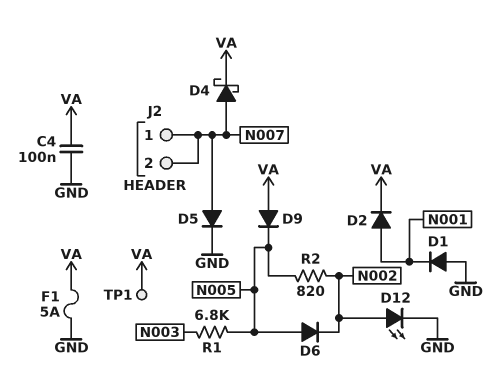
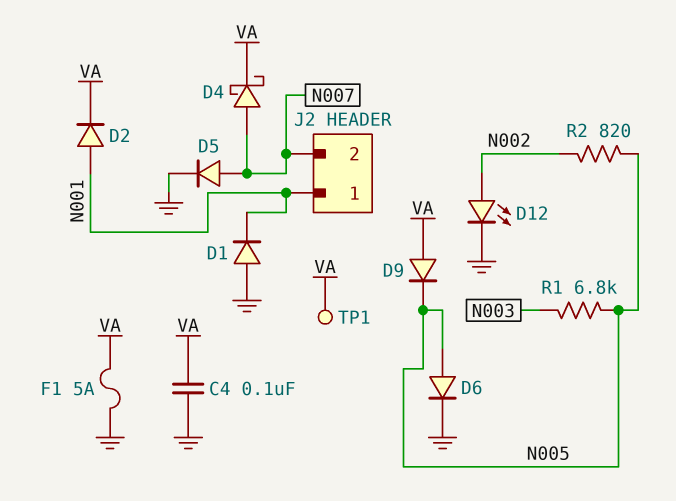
D6: diode (A N005, K N002) -> diode (A N005, K GND)
J2 pin 1: N007 -> N001

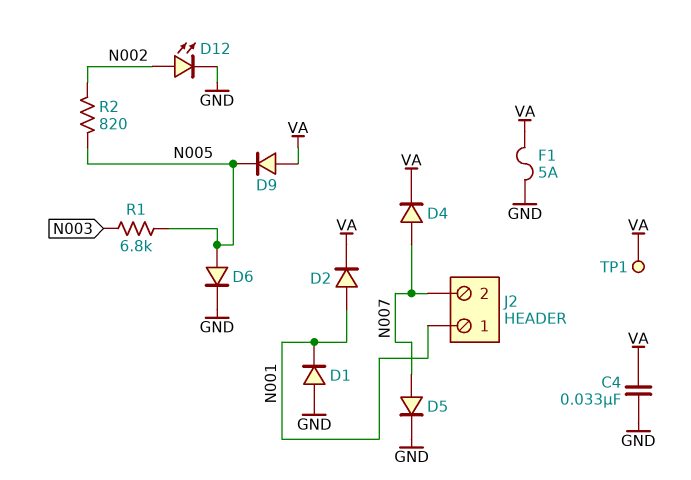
C4: 100nF (GND, VA) -> 33nF (GND, VA)
D4: schottky (A N007, K VA) -> diode (A N007, K VA)

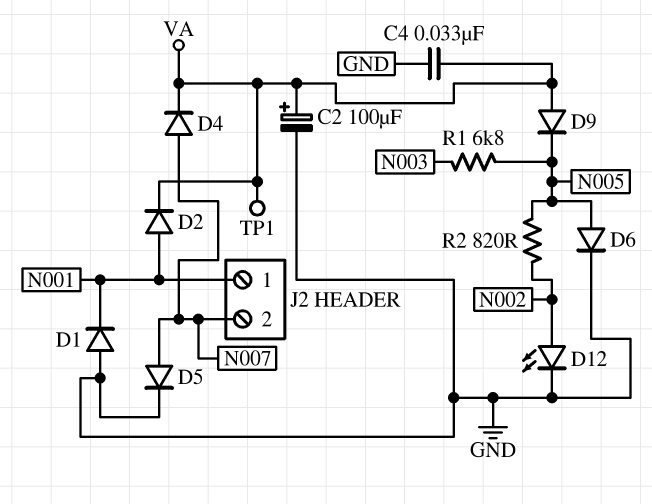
C2: none -> 100uF (plus VA, minus GND)
F1: 5A (GND, VA) -> none

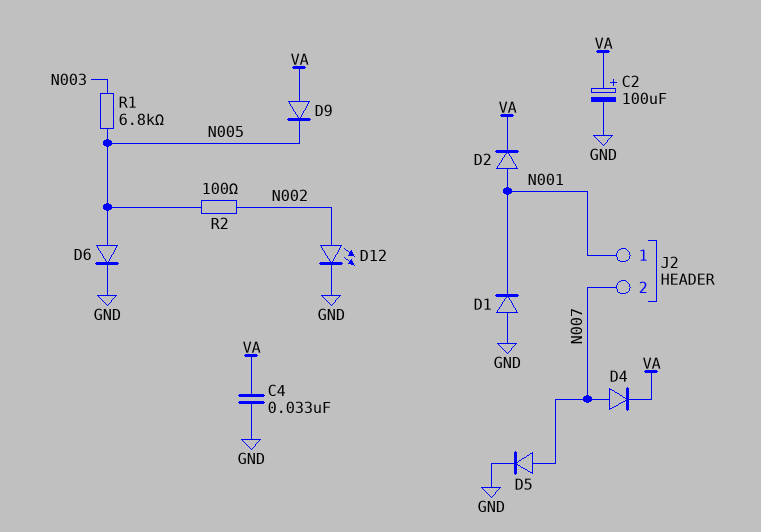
R2: 820 (N002, N005) -> 100 (N002, N005)
TP1: test point (VA) -> none

